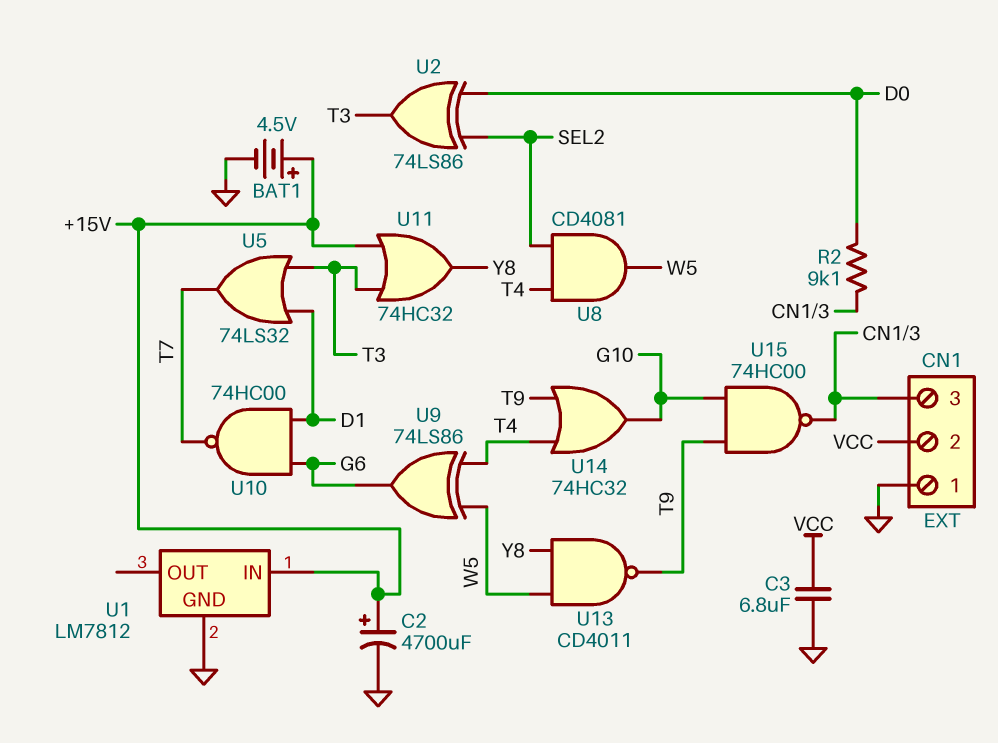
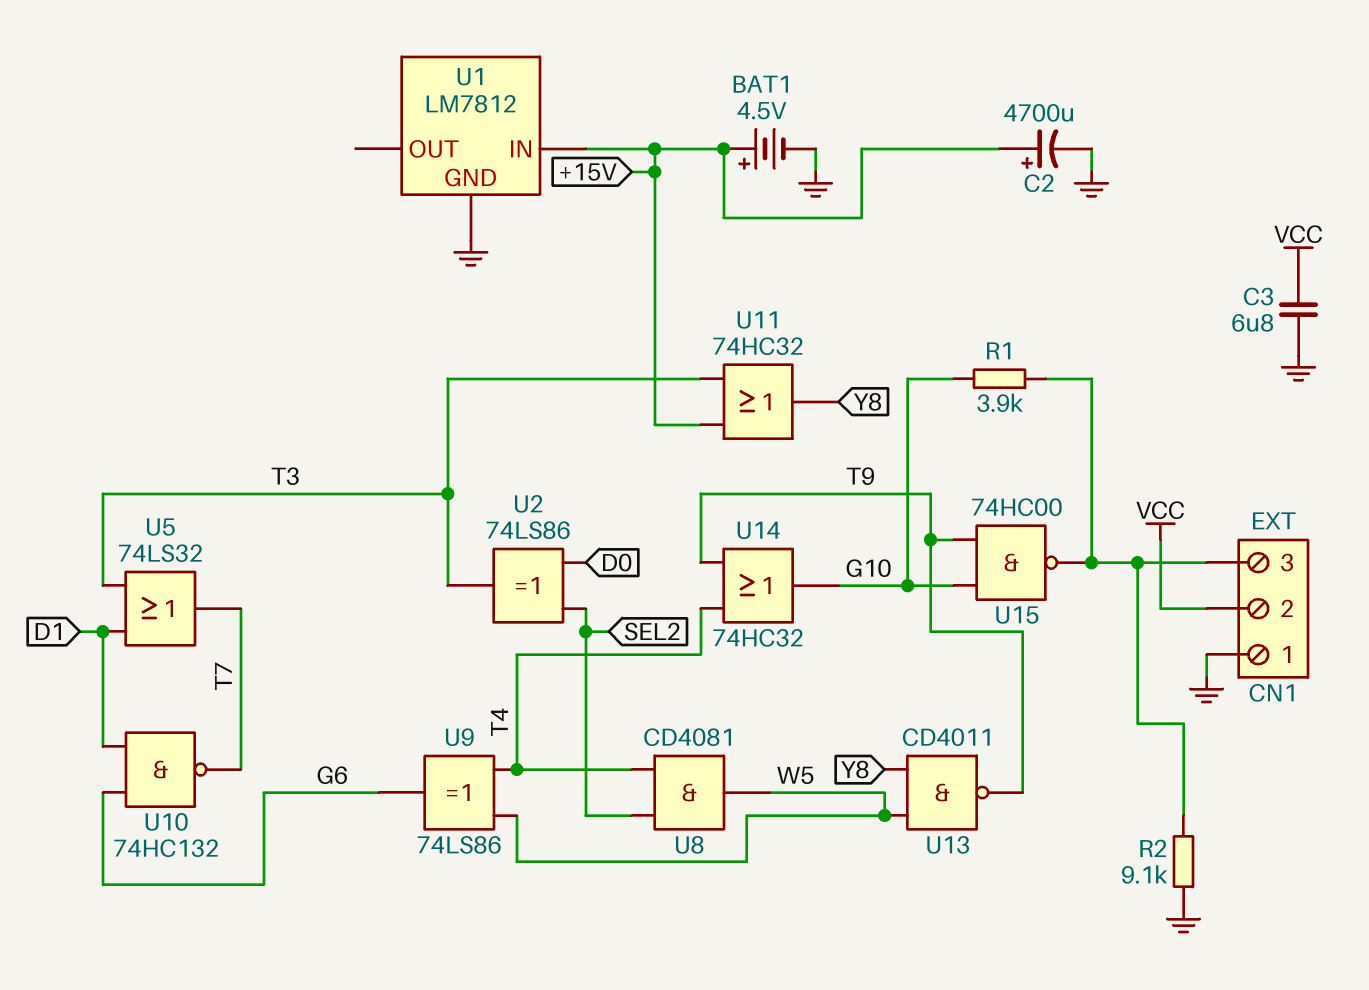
R1: none -> 3.9k (CN1/3, G10)
R2: 9.1k (CN1/3, D0) -> 9.1k (CN1/3, GND)
U10: NAND 74HC00 (in D1, in G6, out T7) -> NAND 74HC132 (in D1, in G6, out T7)

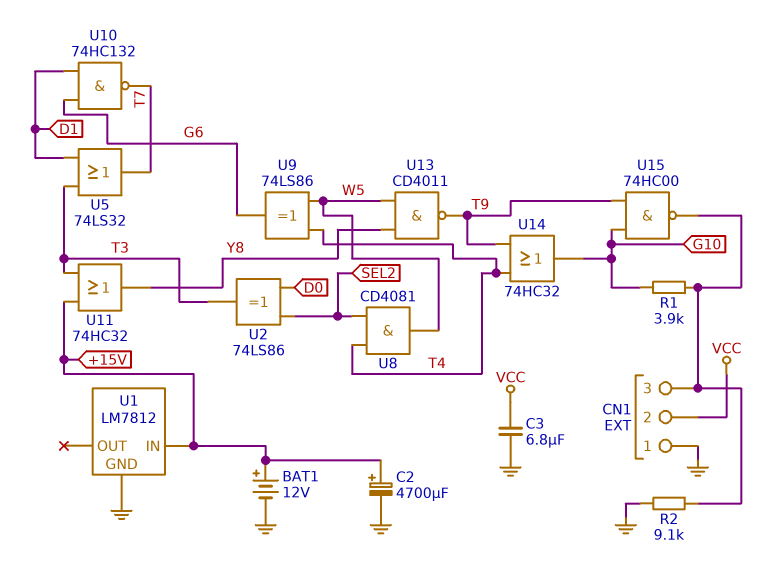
BAT1: 4.5V (plus +15V, minus GND) -> 12V (plus +15V, minus GND)

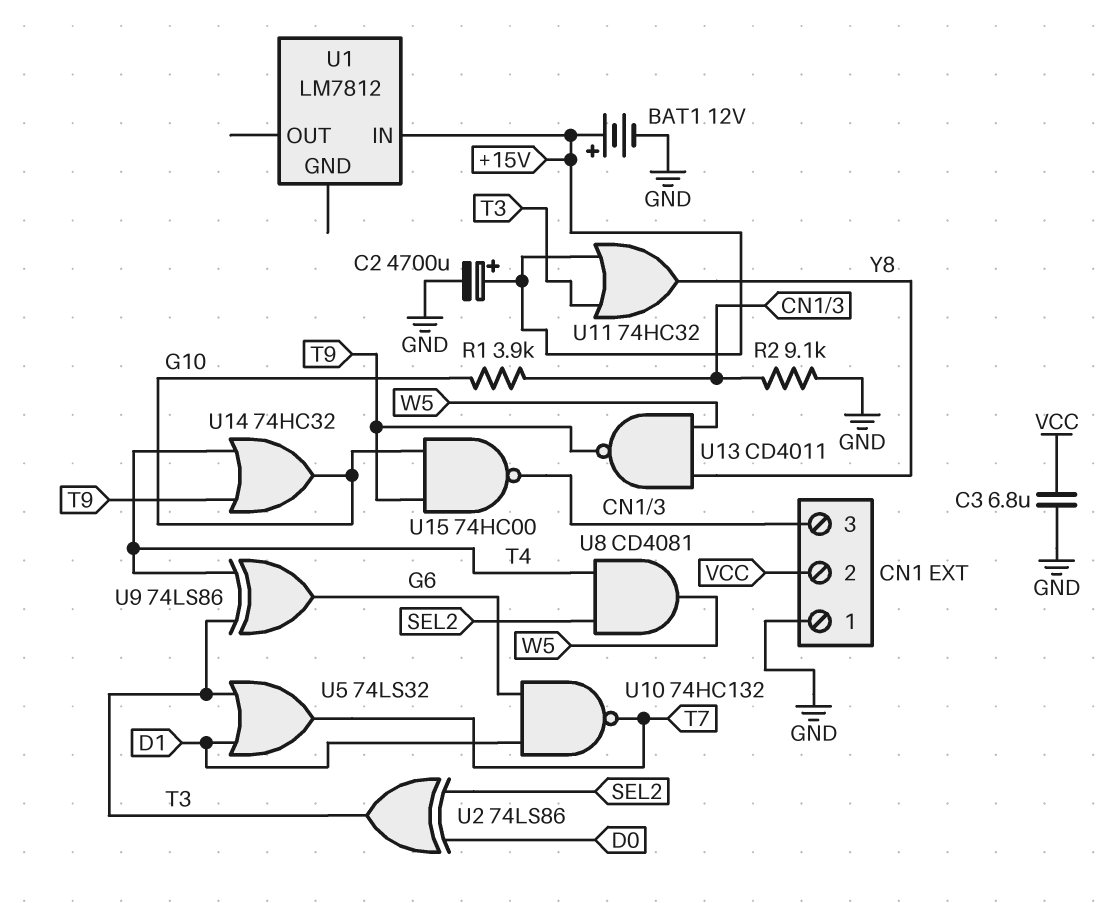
U1 pin GND: GND -> none
U9: XOR 74LS86 (in T4, in W5, out G6) -> XOR 74LS86 (in T3, in T4, out G6)

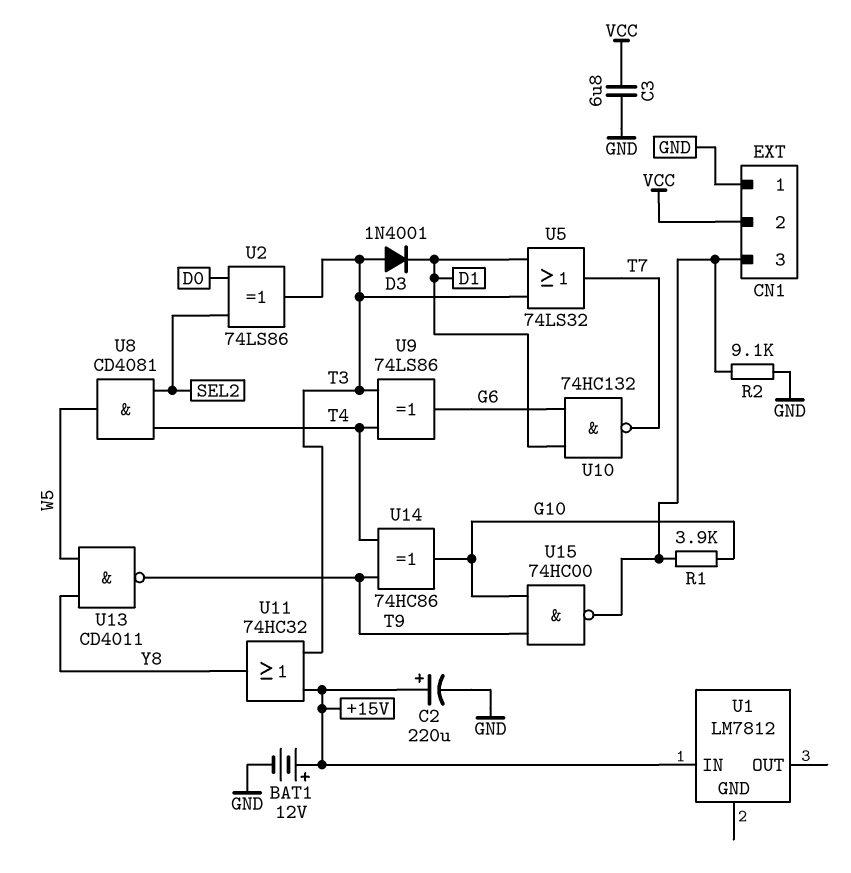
C2: 4700uF (plus +15V, minus GND) -> 220uF (plus +15V, minus GND)
D3: none -> diode 1N4001 (A T3, K D1)
U14: OR 74HC32 (in T4, in T9, out G10) -> XOR 74HC86 (in T4, in T9, out G10)

